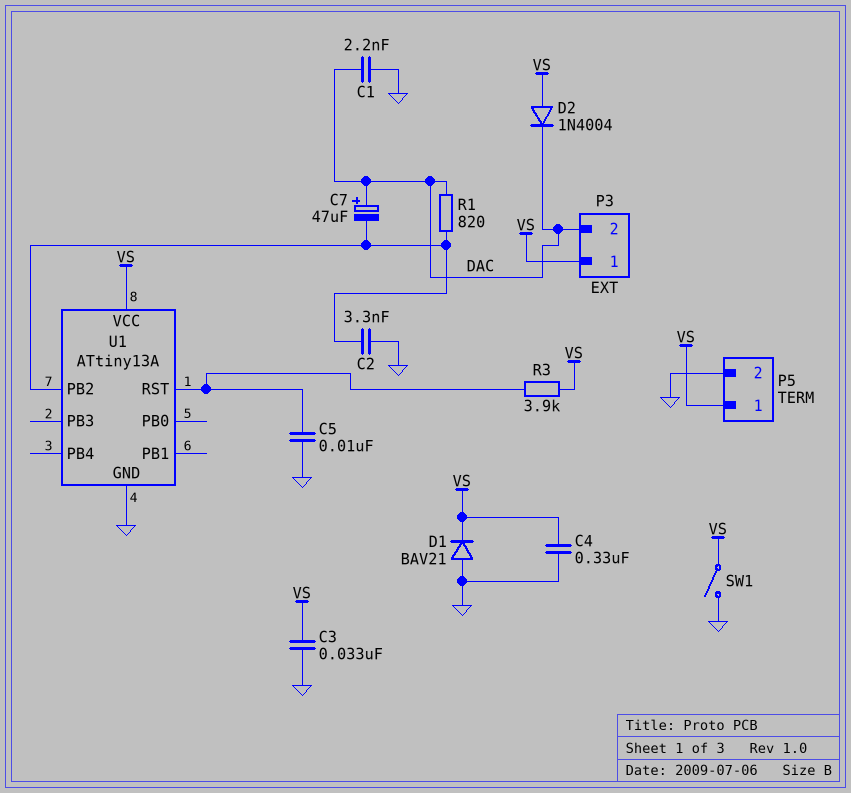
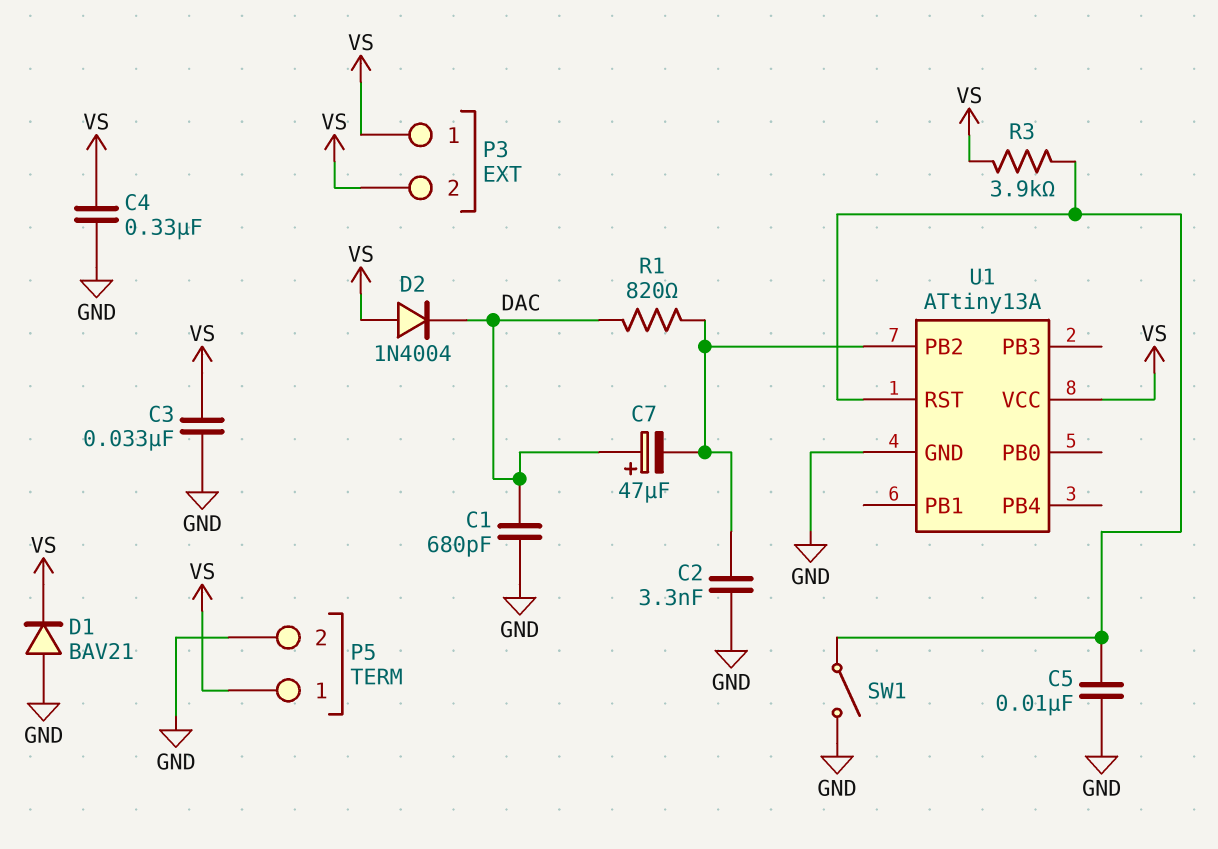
C1: 2.2nF (DAC, GND) -> 680pF (DAC, GND)
P3 pin 2: DAC -> VS
SW1: switch (GND, VS) -> switch (GND, U1/RST)

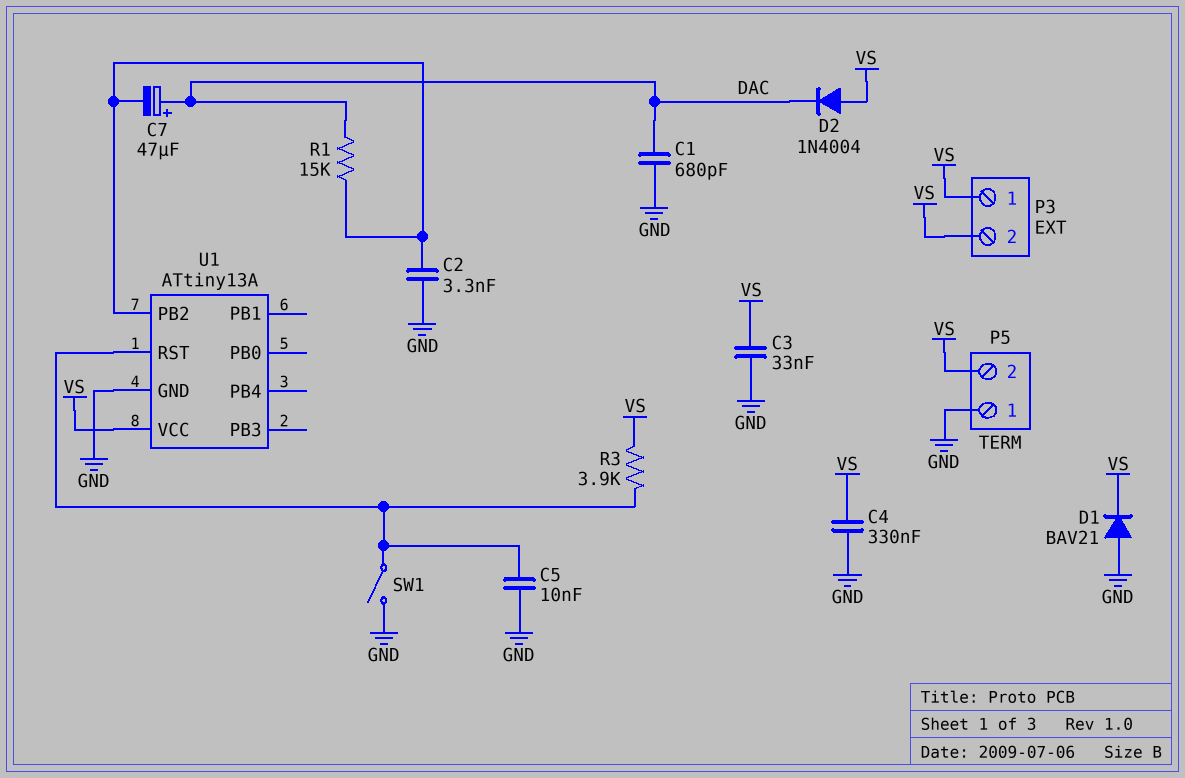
P5 pin 1: VS -> GND
P5 pin 2: GND -> VS
R1: 820 (DAC, U1/PB2) -> 15k (DAC, U1/PB2)

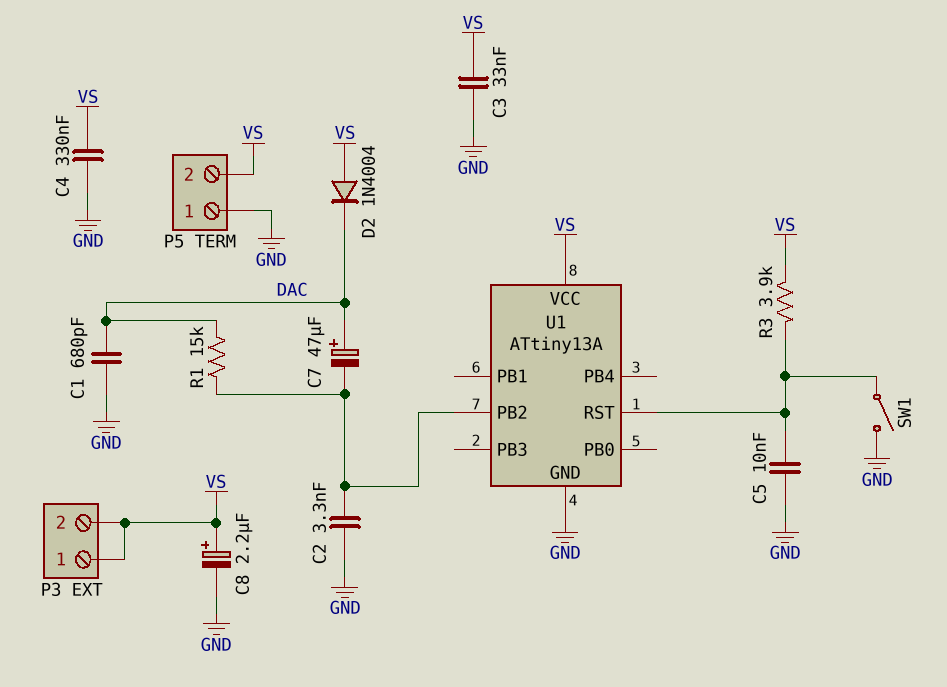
C8: none -> 2.2uF (plus VS, minus GND)
D1: diode BAV21 (A GND, K VS) -> none

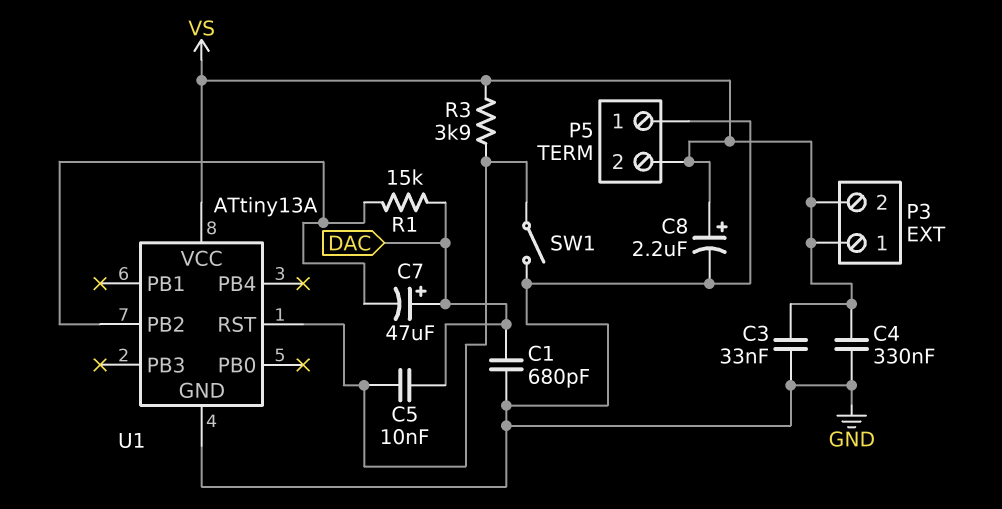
C2: 3.3nF (GND, U1/PB2) -> none
C5: 10nF (GND, U1/RST) -> 10nF (DAC, U1/RST)
D2: diode 1N4004 (A VS, K DAC) -> none

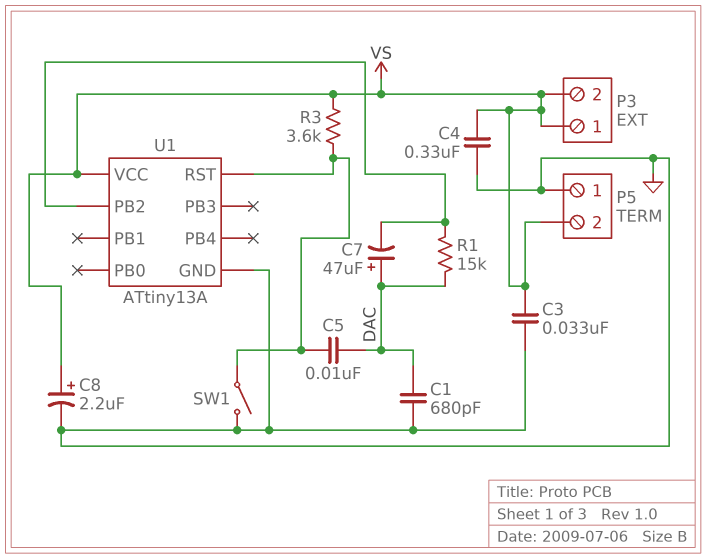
R3: 3.9k (U1/RST, VS) -> 3.6k (U1/RST, VS)

